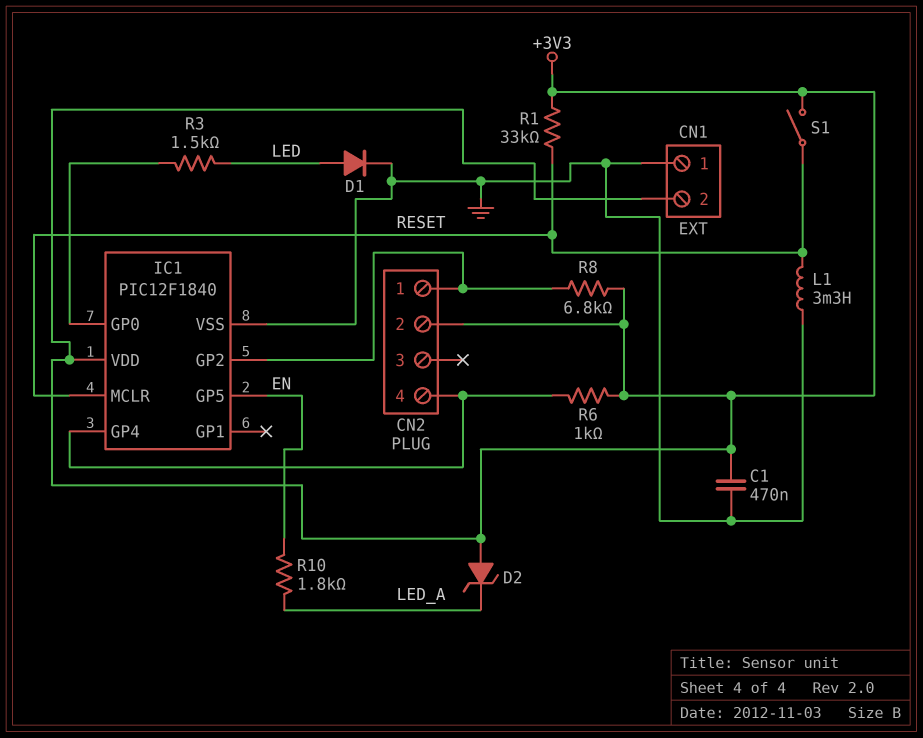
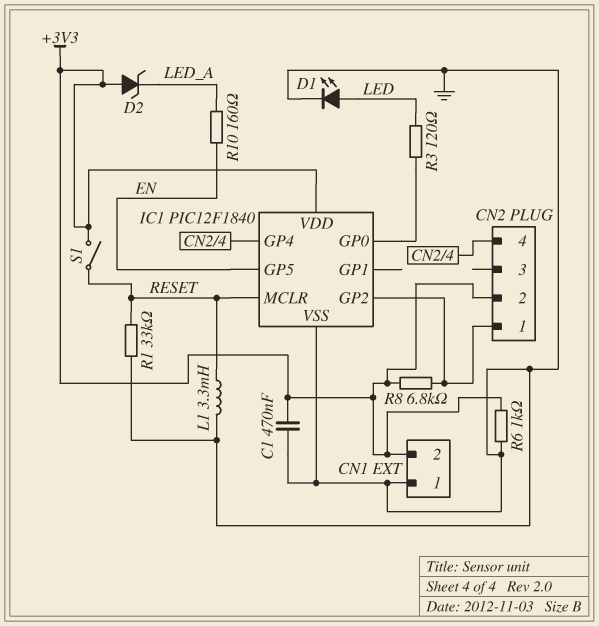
D1: diode (A LED, K GND) -> LED (A LED, K GND)
R1: 33k (+3V3, RESET) -> 33k (GND, RESET)
R3: 1.5k (IC1/GP0, LED) -> 120 (IC1/GP0, LED)
R6: 1k (+3V3, CN2/4) -> 1k (+3V3, GND)
R10: 1.8k (EN, LED_A) -> 160 (EN, LED_A)

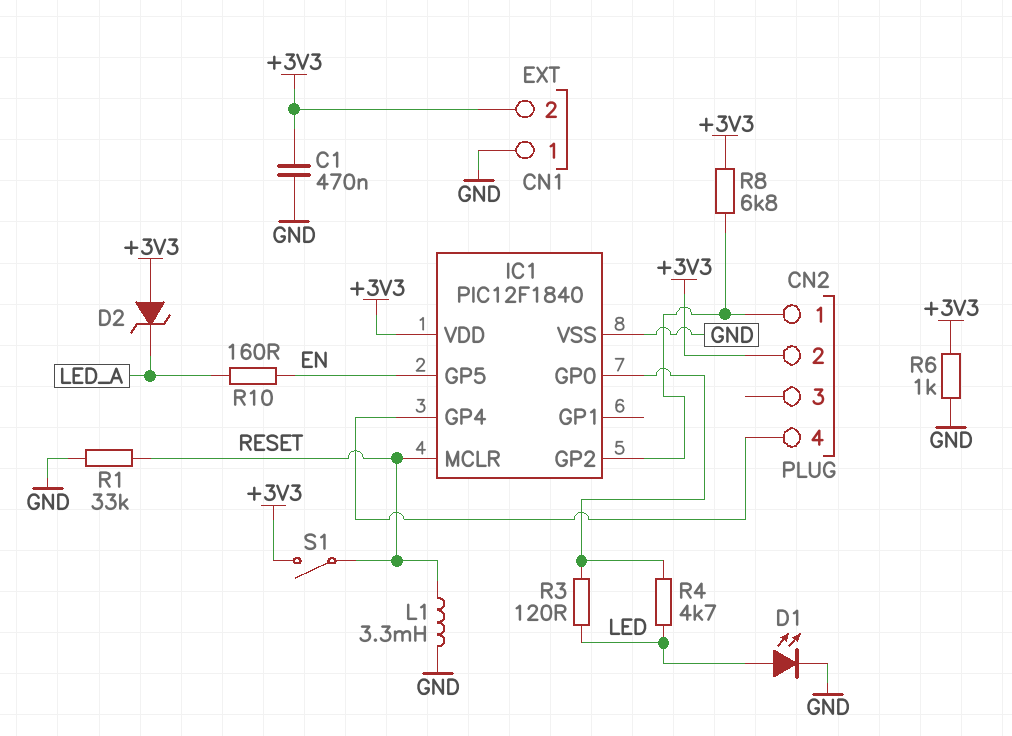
R4: none -> 4.7k (IC1/GP0, LED)

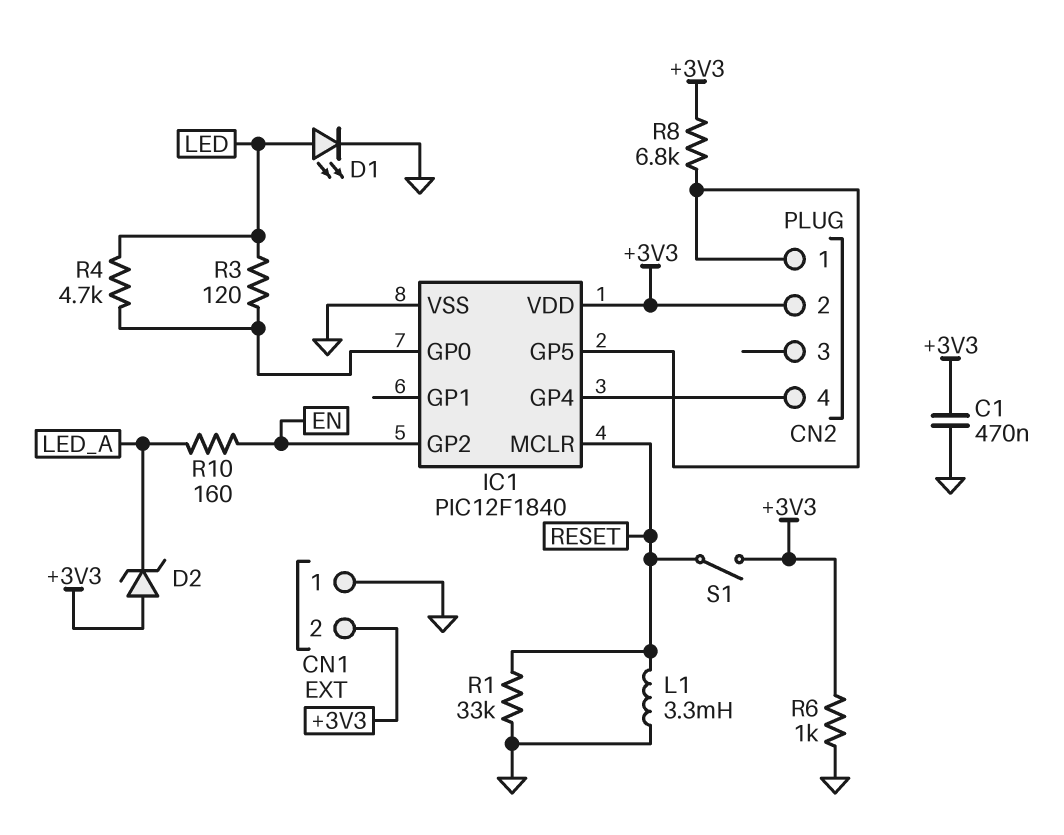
IC1 pin GP2: CN2/1 -> EN
IC1 pin GP5: EN -> CN2/1

